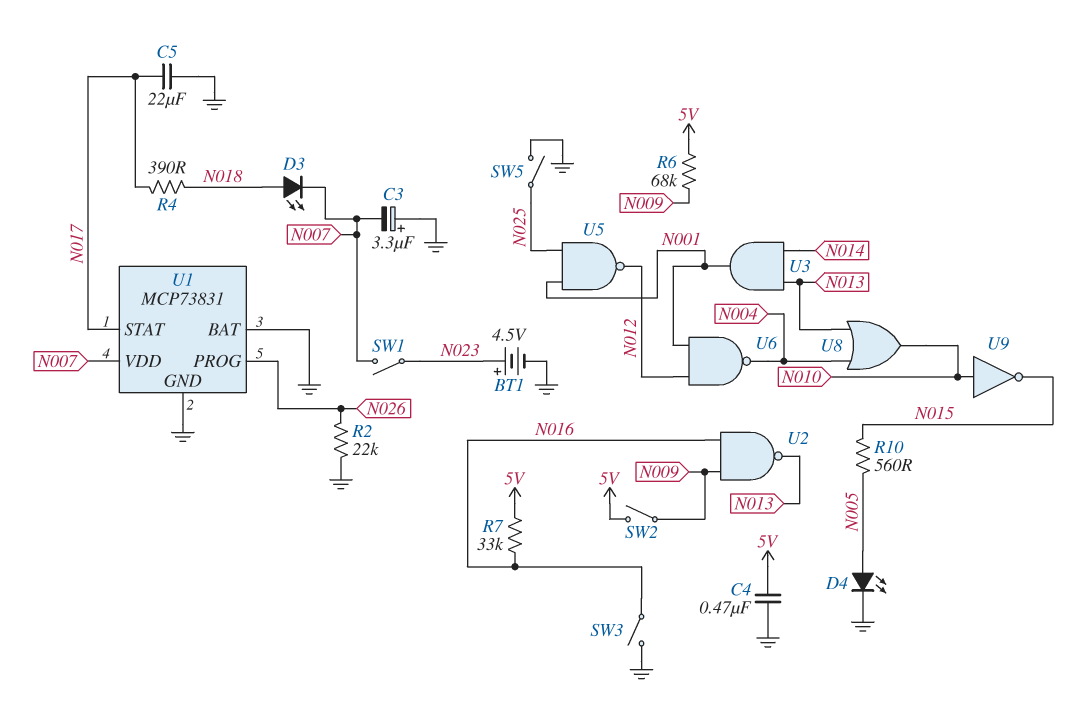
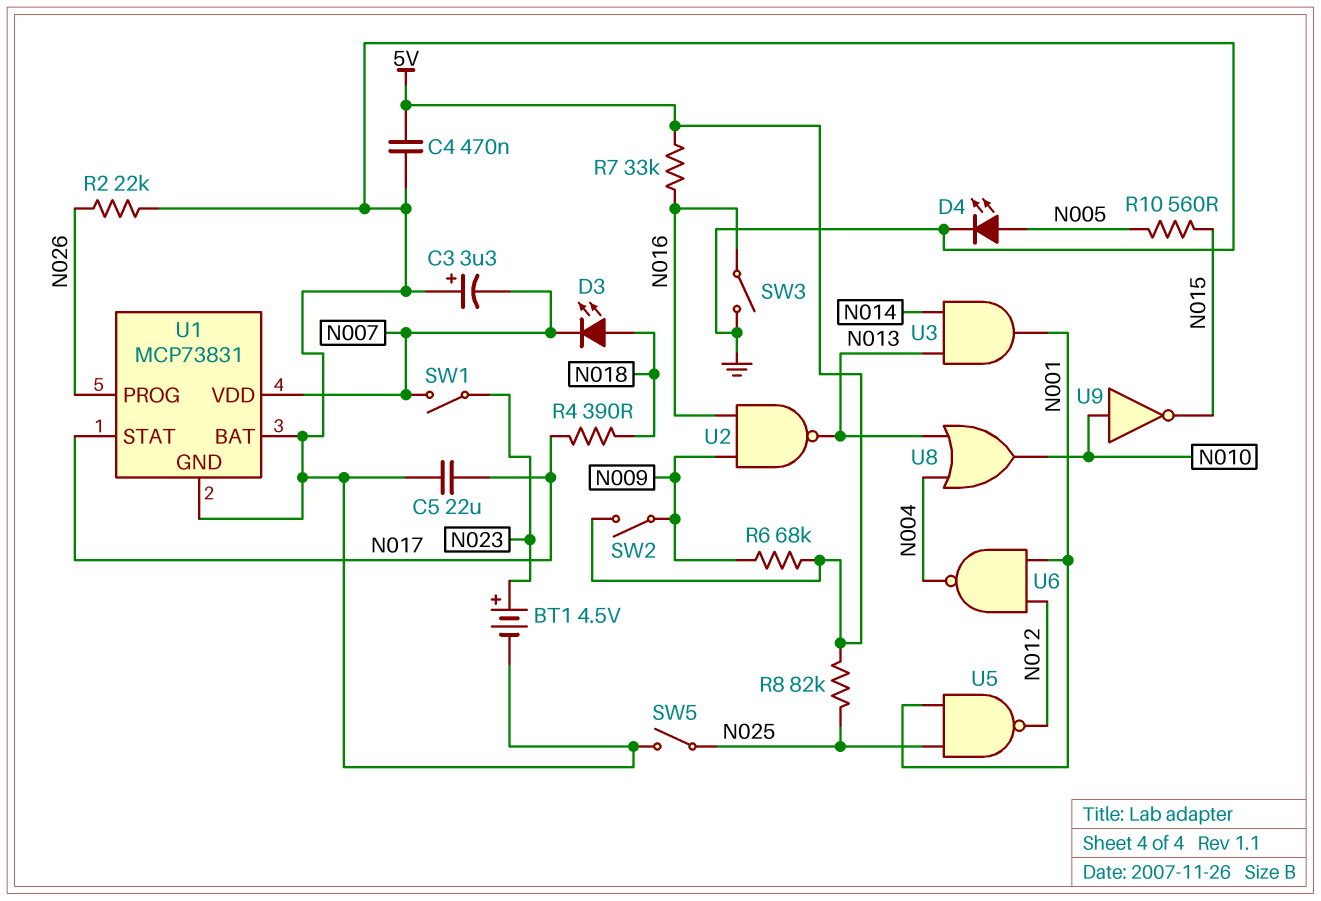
R8: none -> 82k (5V, N025)

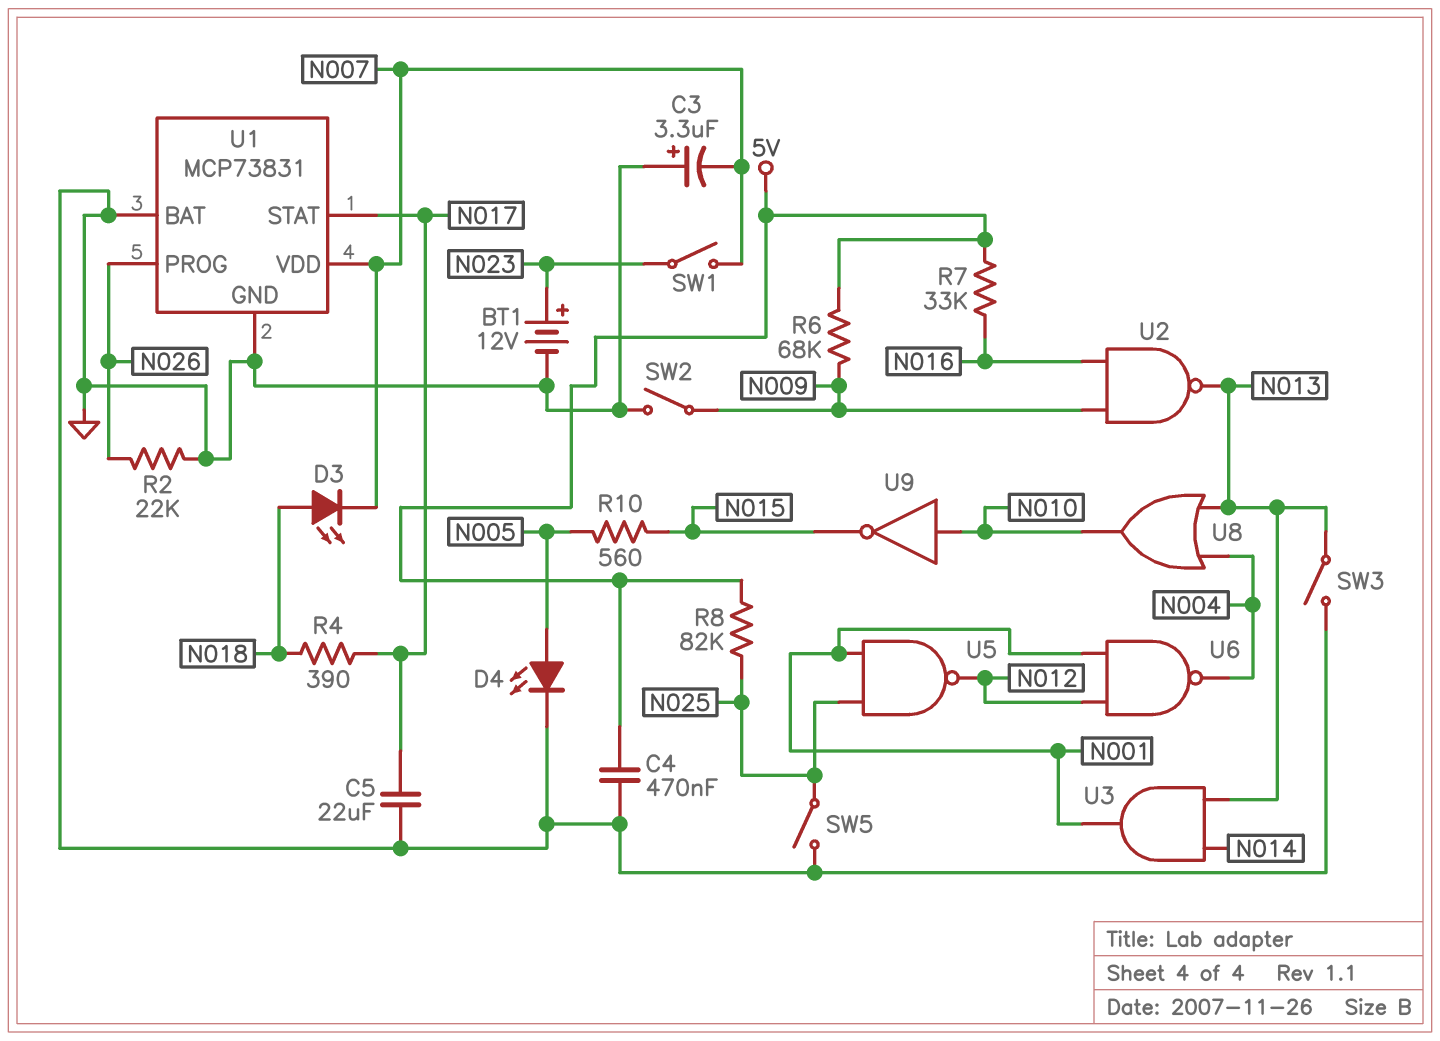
BT1: 4.5V (plus N023, minus GND) -> 12V (plus N023, minus GND)
SW2: switch (5V, N009) -> switch (GND, N009)
SW3: switch (GND, N016) -> switch (GND, N013)

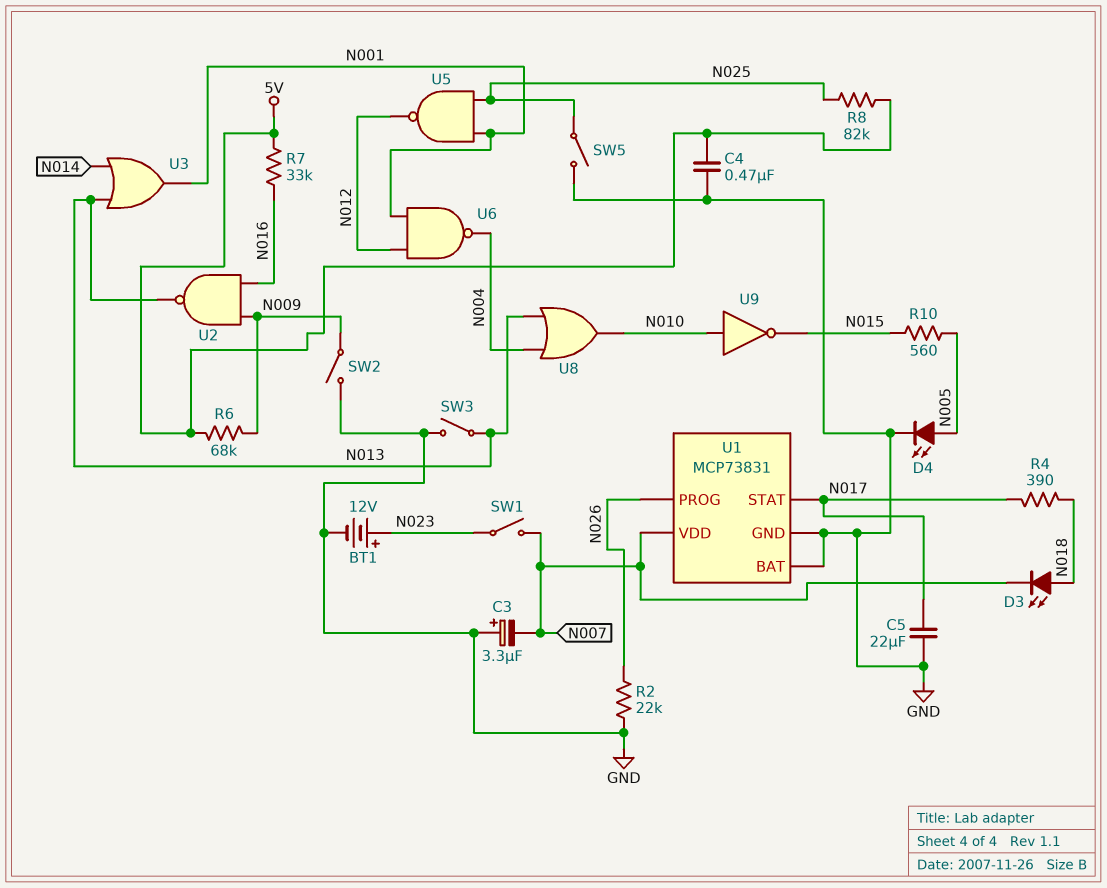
U3: AND (in N013, in N014, out N001) -> OR (in N013, in N014, out N001)

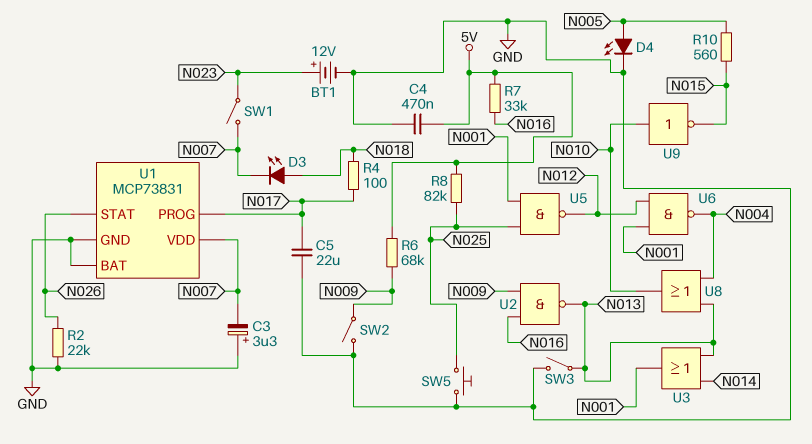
R4: 390 (N017, N018) -> 100 (N017, N018)
SW5: switch (GND, N025) -> button (GND, N025)
U1 pin PROG: N026 -> N017
U1 pin STAT: N017 -> N026

